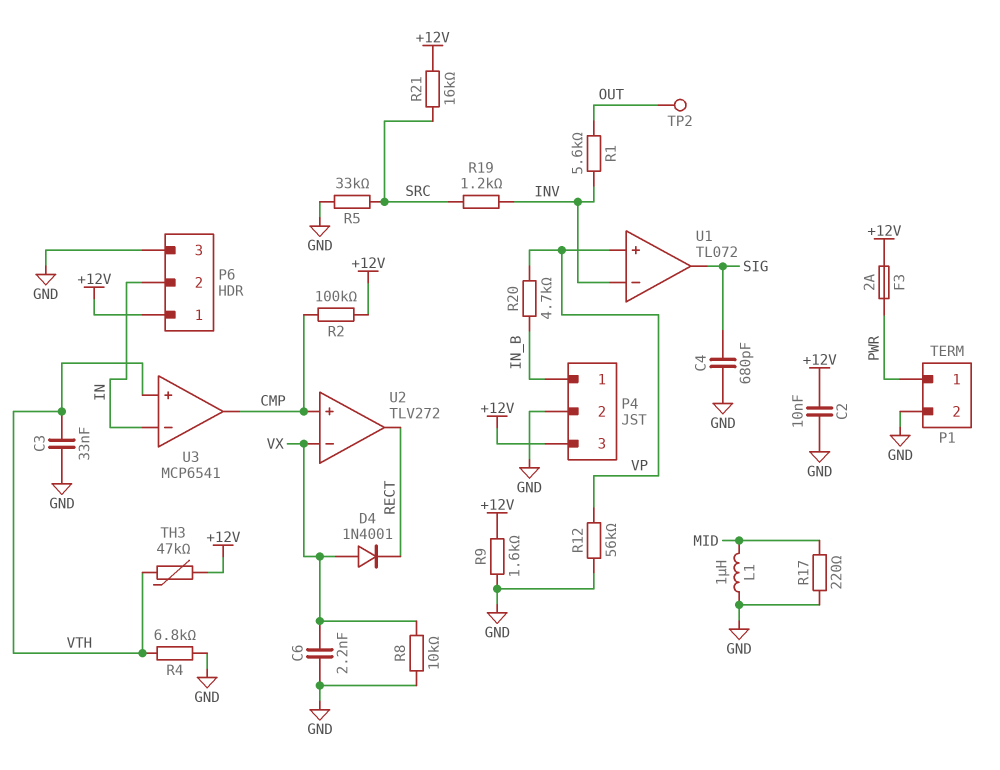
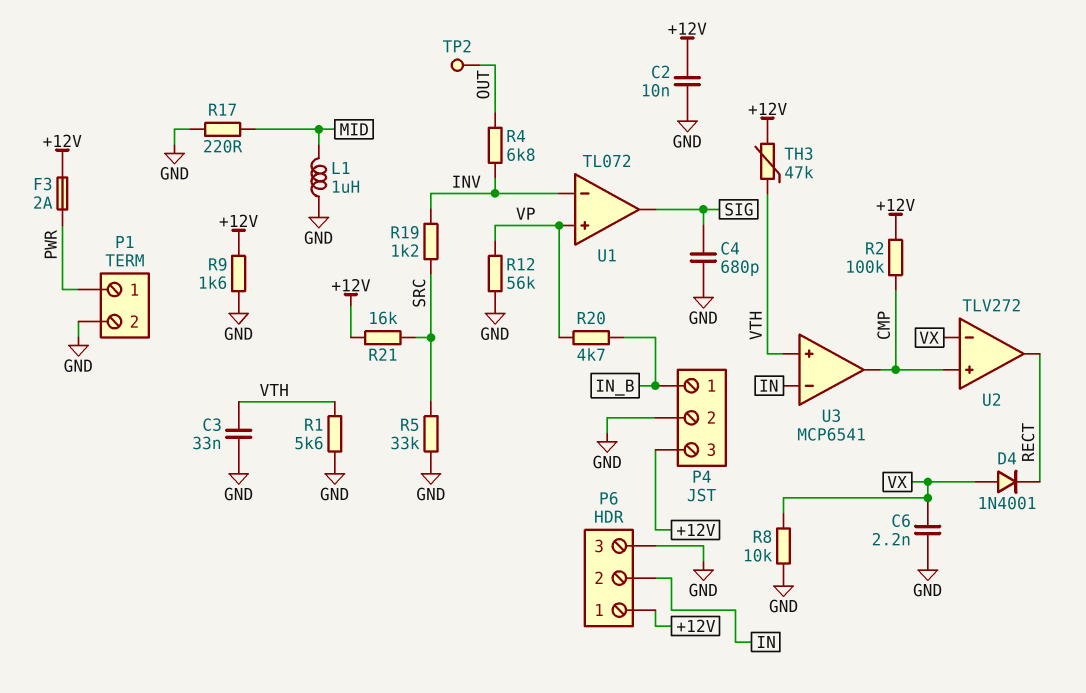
R1: 5.6k (INV, OUT) -> 5.6k (GND, VTH)
R4: 6.8k (GND, VTH) -> 6.8k (INV, OUT)

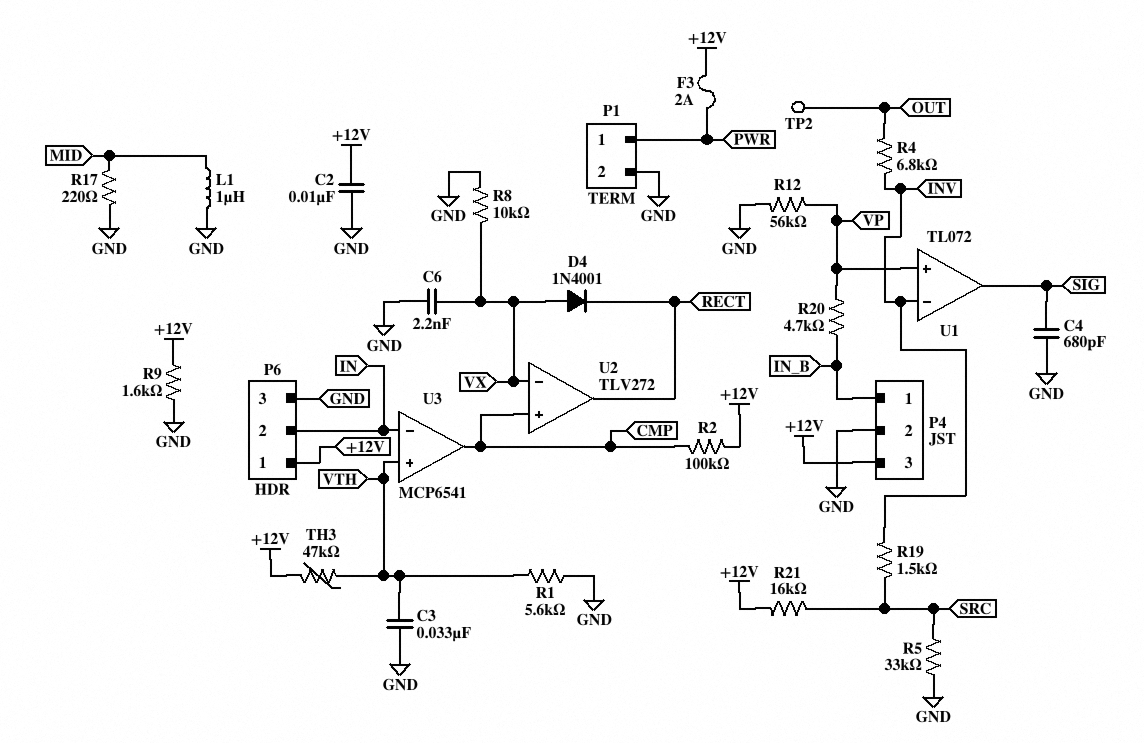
R19: 1.2k (INV, SRC) -> 1.5k (INV, SRC)

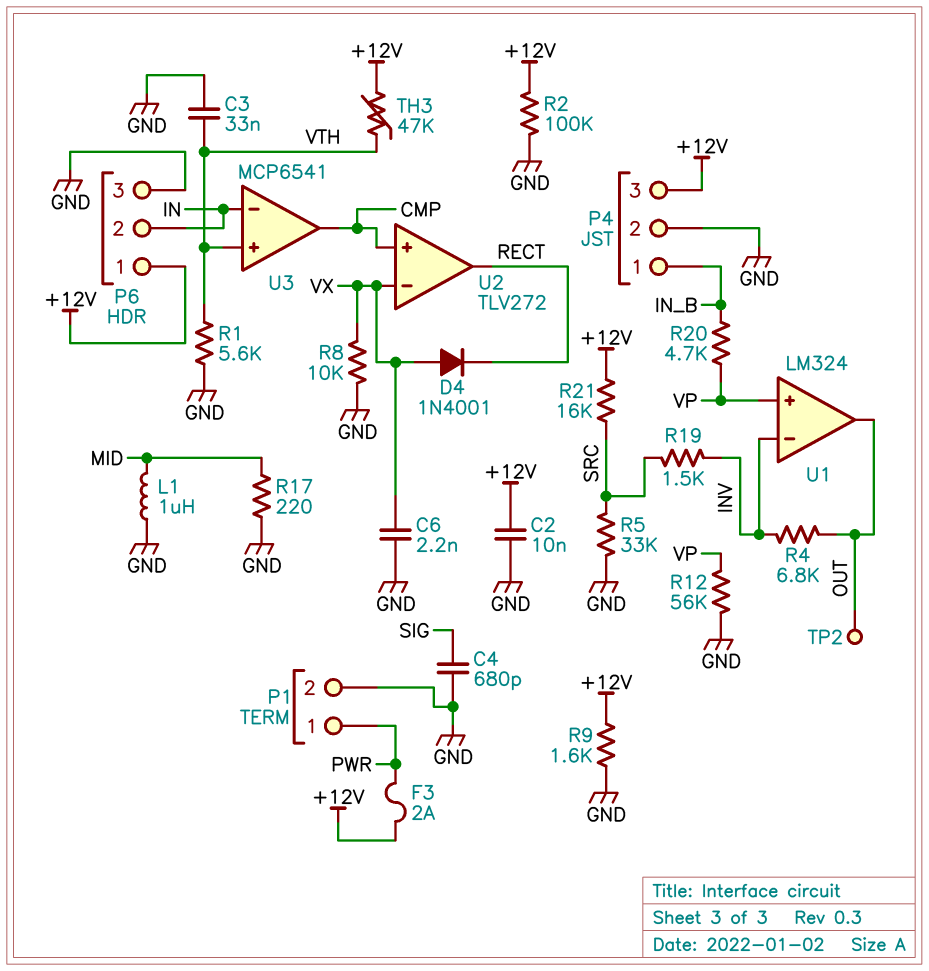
R2: 100k (+12V, CMP) -> 100k (+12V, GND)
U1: TL072 -> LM324
U1 pin out: SIG -> OUT

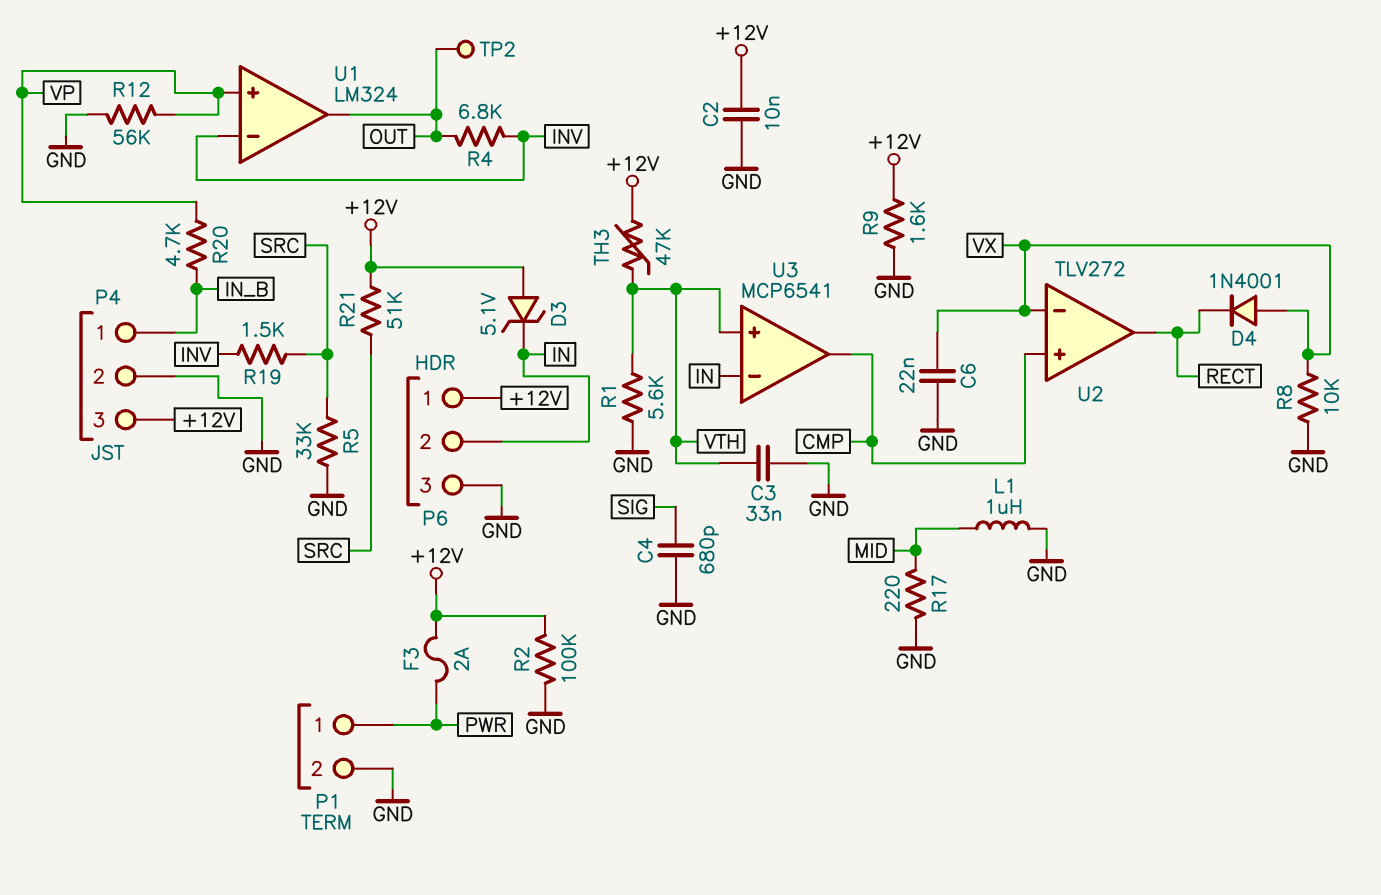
C6: 2.2nF (GND, VX) -> 22nF (GND, VX)
D3: none -> zener 5.1V (A +12V, K IN)
R21: 16k (+12V, SRC) -> 51k (+12V, SRC)

